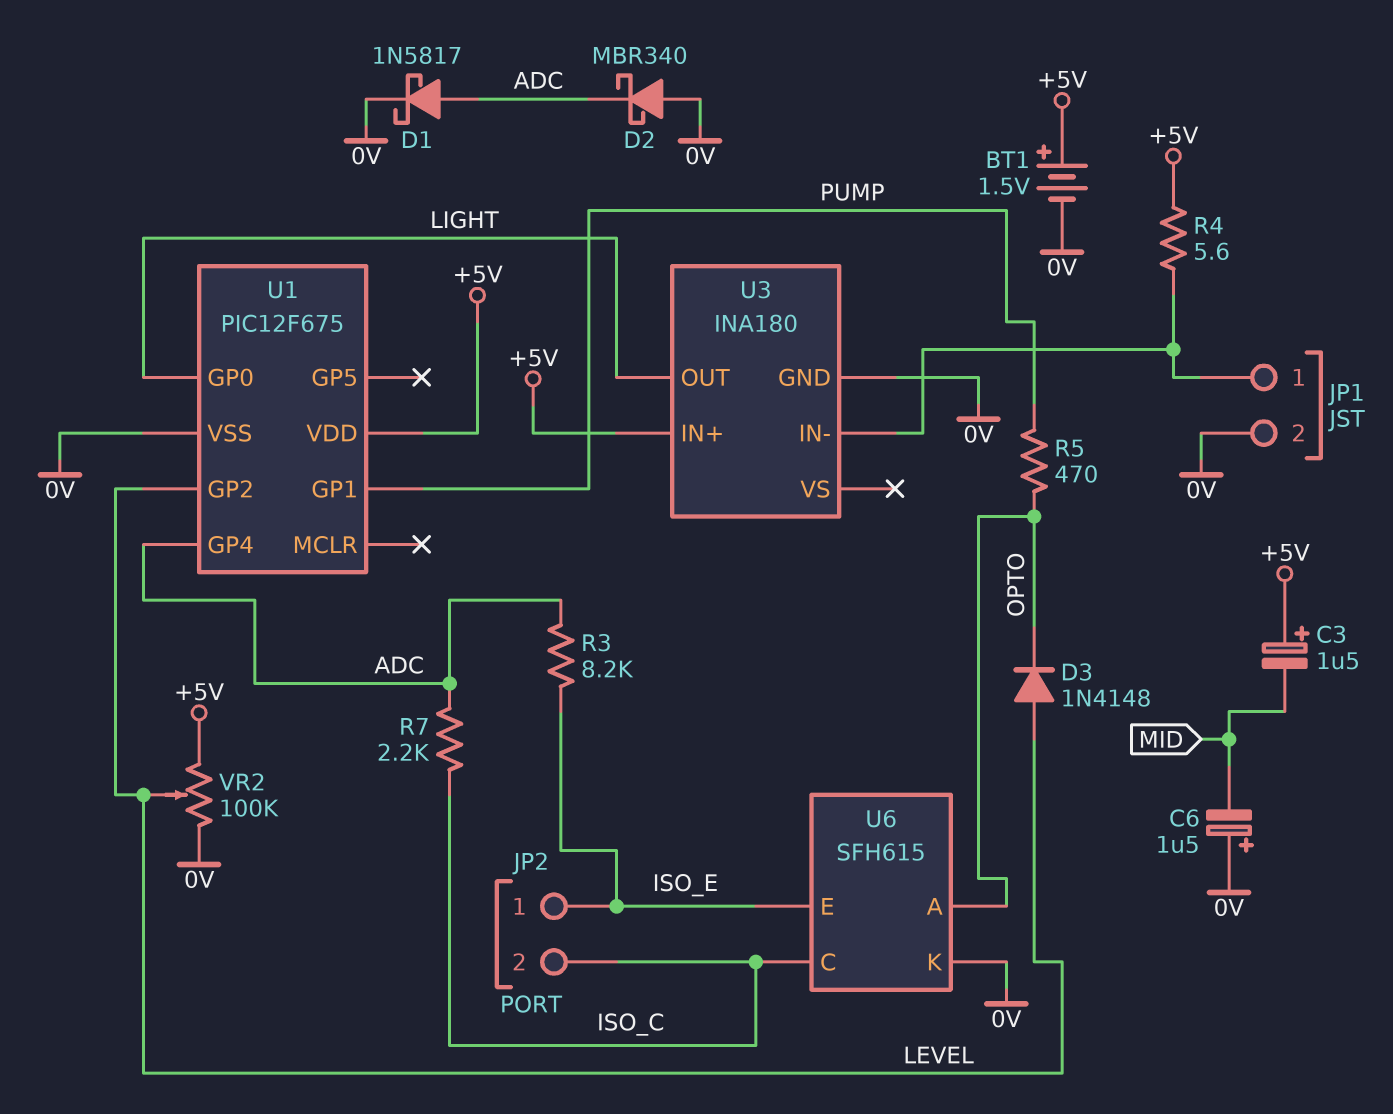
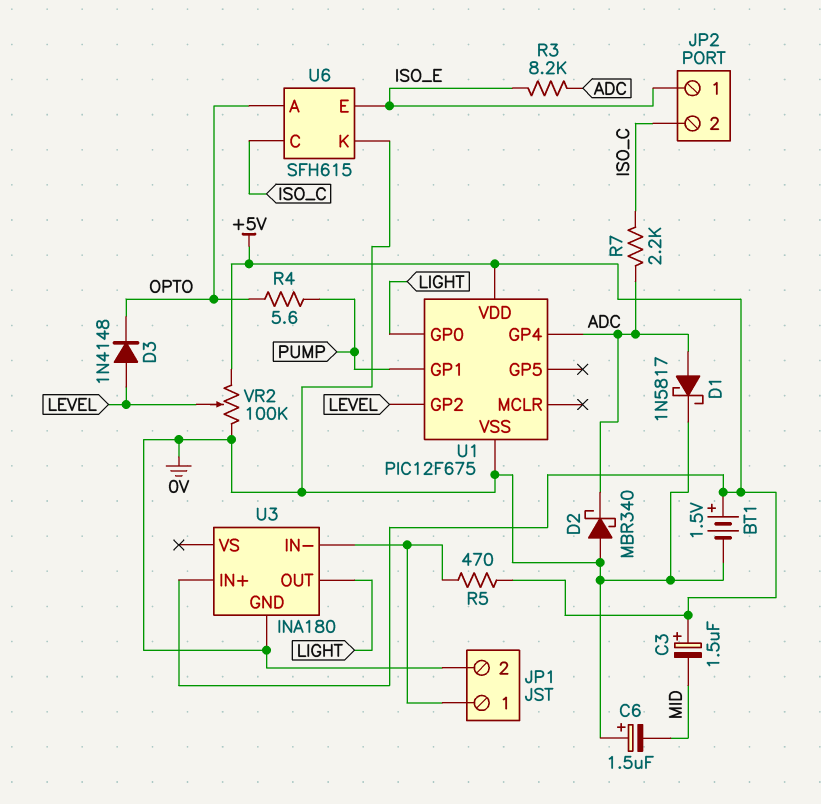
R4: 5.6 (+5V, JP1/1) -> 5.6 (OPTO, PUMP)
R5: 470 (OPTO, PUMP) -> 470 (+5V, JP1/1)

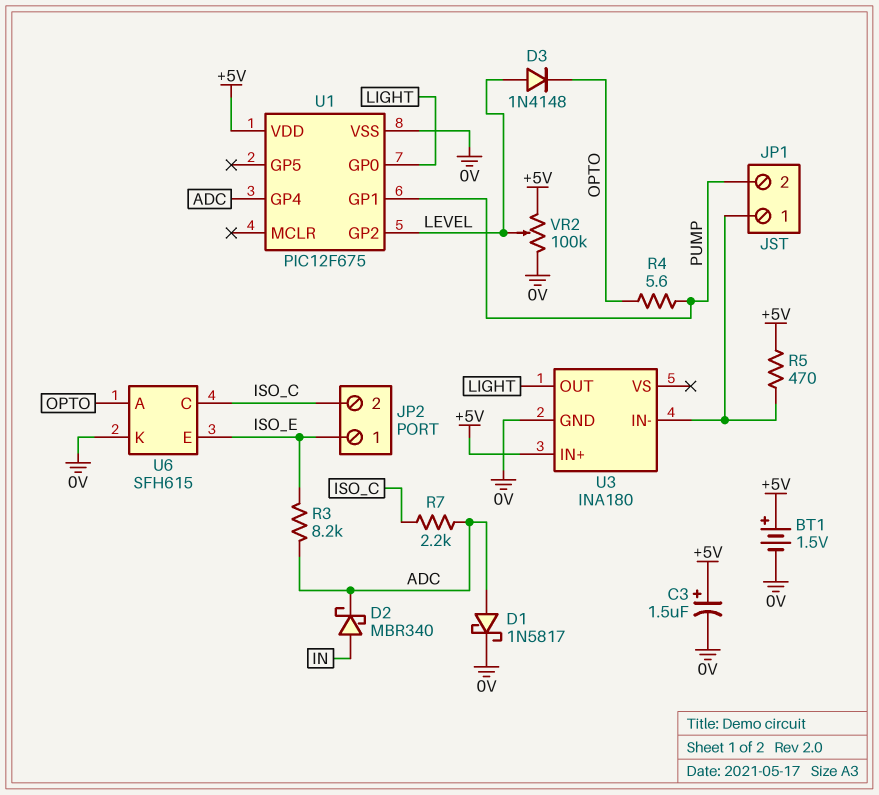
C3: 1.5uF (plus +5V, minus MID) -> 1.5uF (plus +5V, minus 0V)
C6: 1.5uF (plus 0V, minus MID) -> none
D2: schottky MBR340 (A 0V, K ADC) -> schottky MBR340 (A IN, K ADC)
JP1 pin 2: 0V -> PUMP

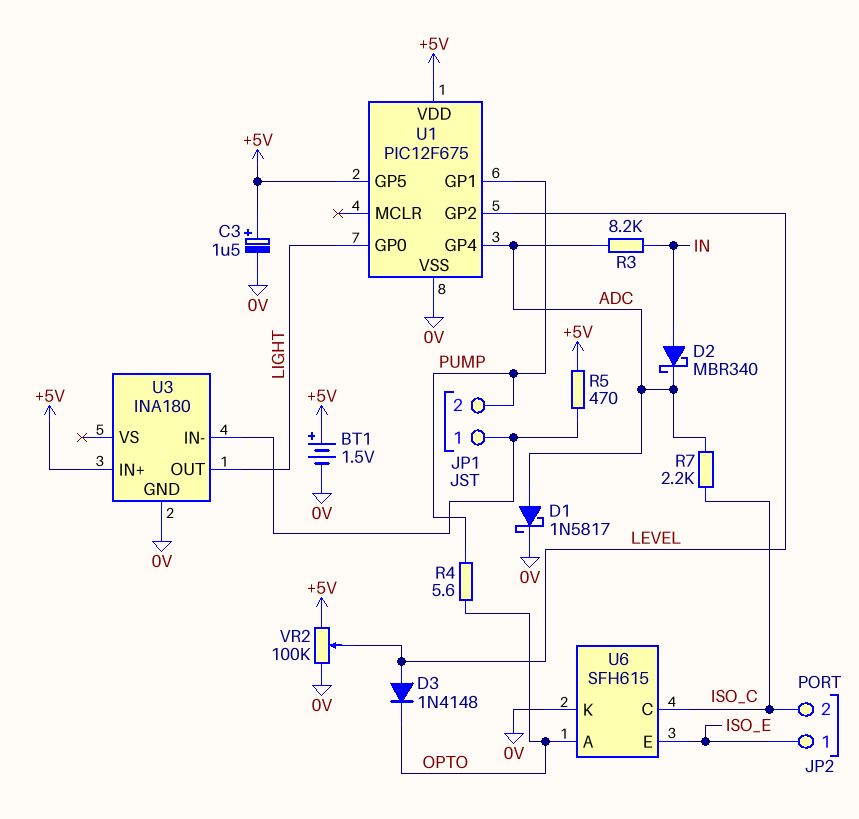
R3: 8.2k (ADC, ISO_E) -> 8.2k (ADC, IN)
U1 pin GP5: none -> +5V

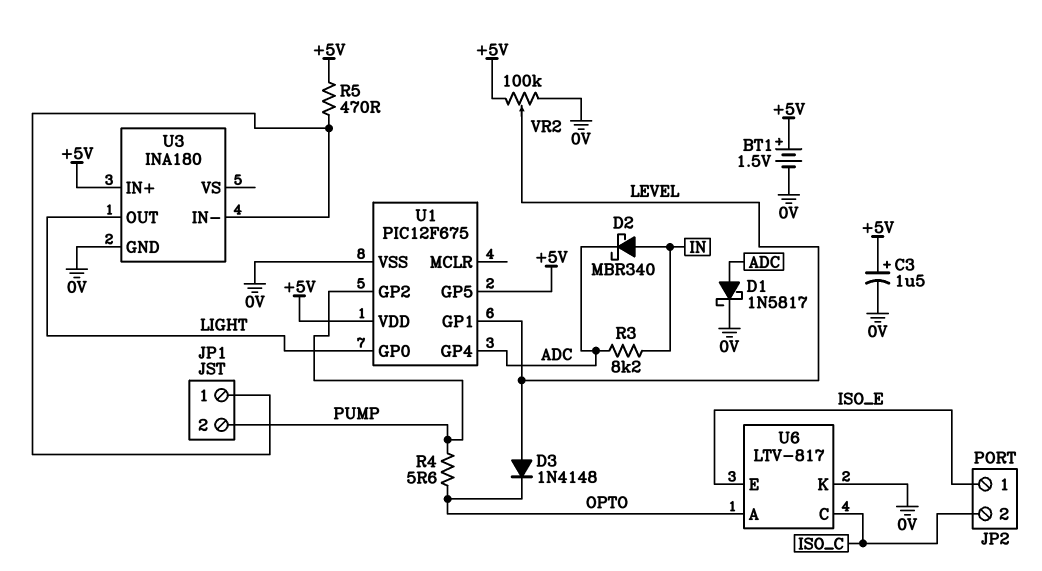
R7: 2.2k (ADC, ISO_C) -> none
U1 pin GP1: PUMP -> LEVEL
U1 pin GP2: LEVEL -> PUMP
U6: SFH615 -> LTV-817

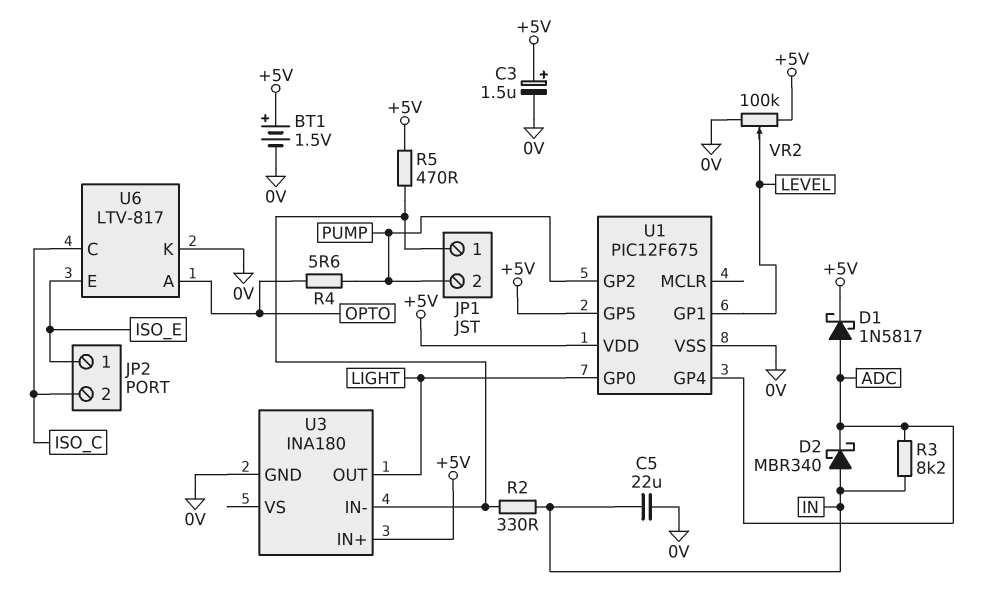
C5: none -> 22uF (0V, IN)
D1: schottky 1N5817 (A ADC, K 0V) -> schottky 1N5817 (A ADC, K +5V)
D3: diode 1N4148 (A LEVEL, K OPTO) -> none
R2: none -> 330 (IN, JP1/1)

